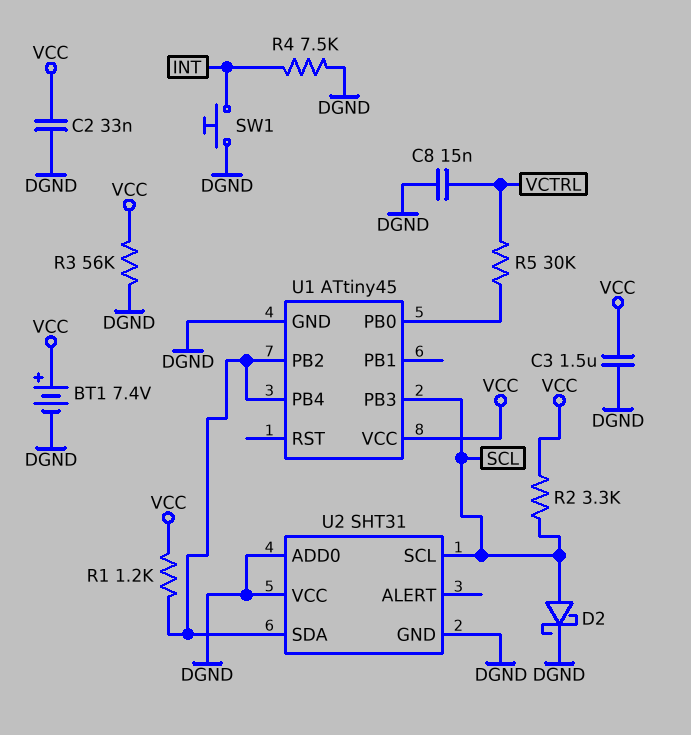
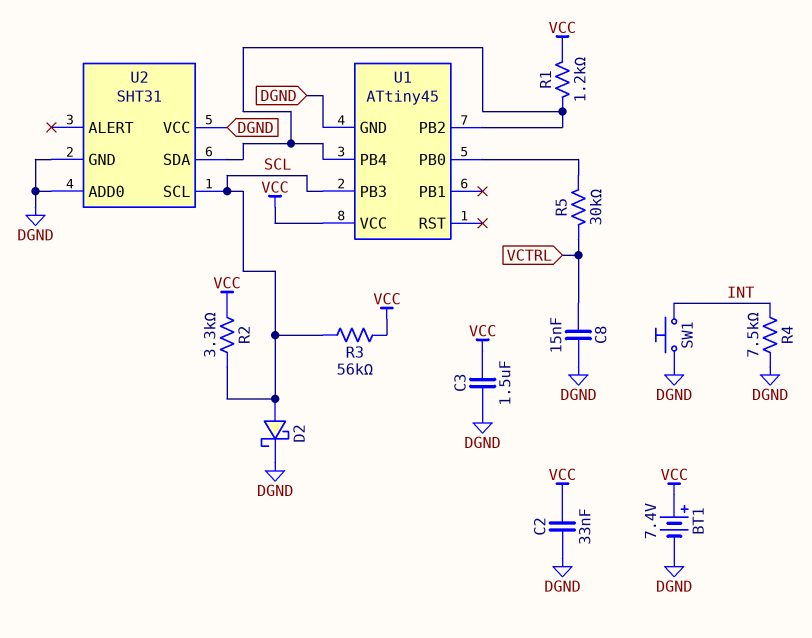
R3: 56k (DGND, VCC) -> 56k (SCL, VCC)

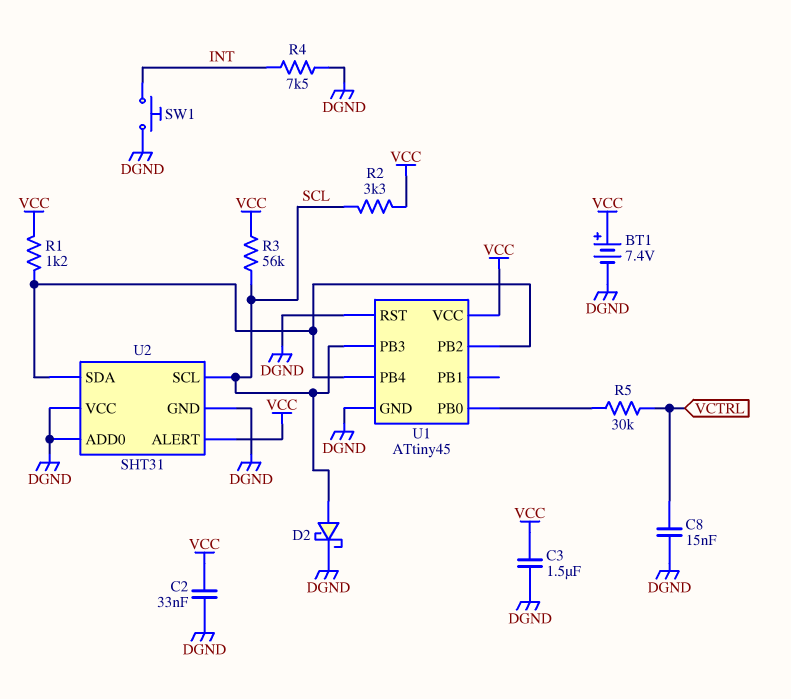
U1 pin RST: none -> DGND
U2 pin ALERT: none -> VCC

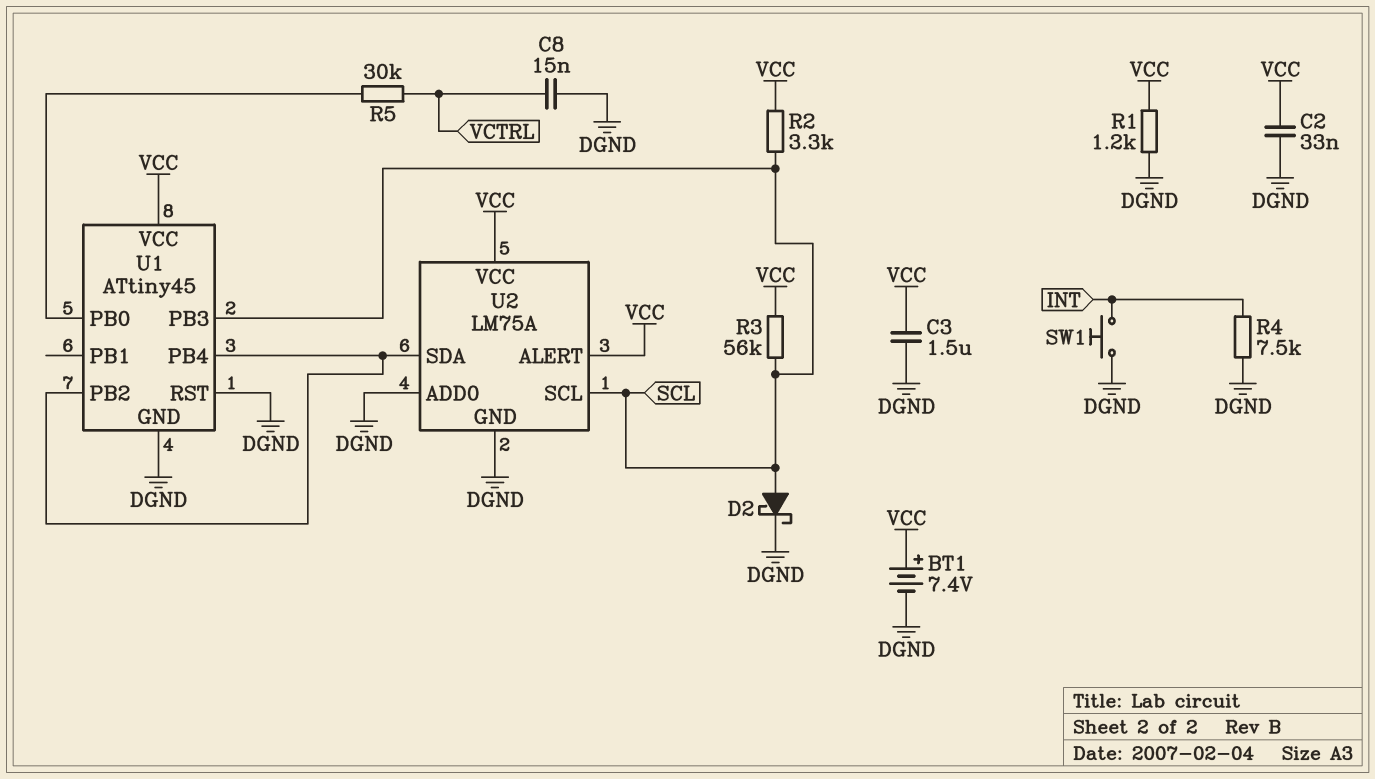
R1: 1.2k (U1/PB2, VCC) -> 1.2k (DGND, VCC)
U2: SHT31 -> LM75A
U2 pin VCC: DGND -> VCC

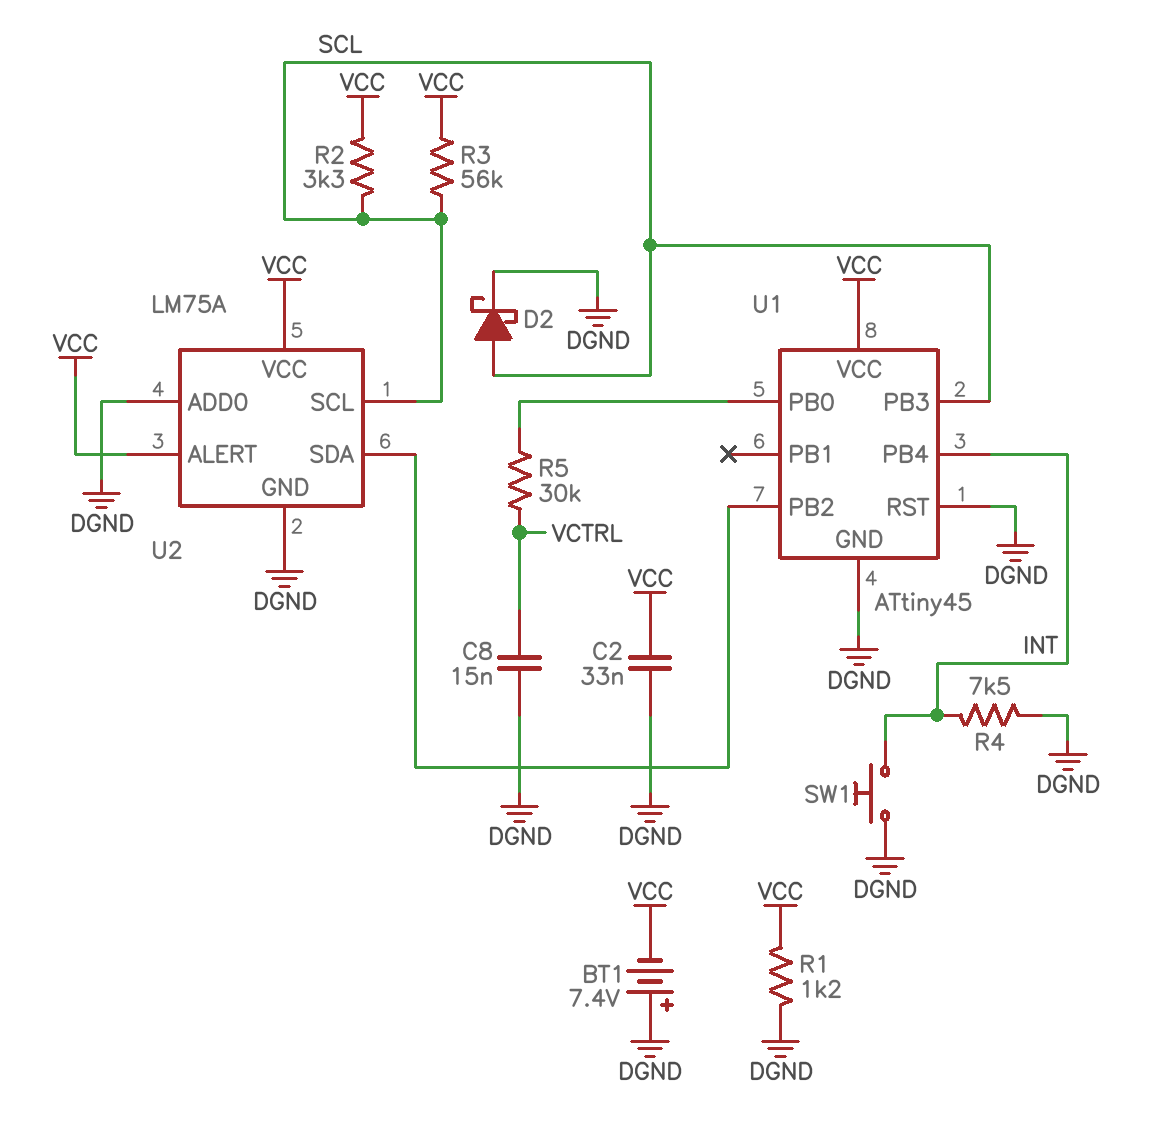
BT1: 7.4V (plus VCC, minus DGND) -> 7.4V (plus DGND, minus VCC)
C3: 1.5uF (DGND, VCC) -> none
U1 pin PB4: U1/PB2 -> INT

